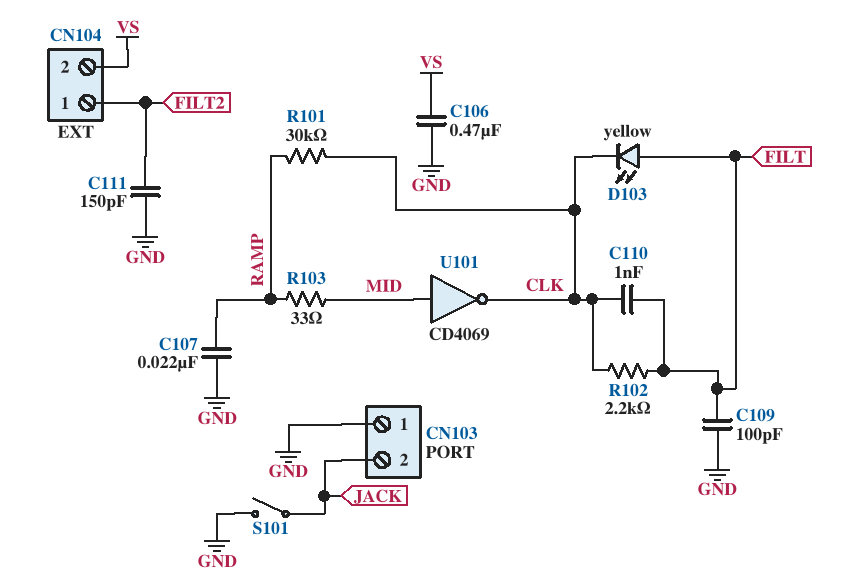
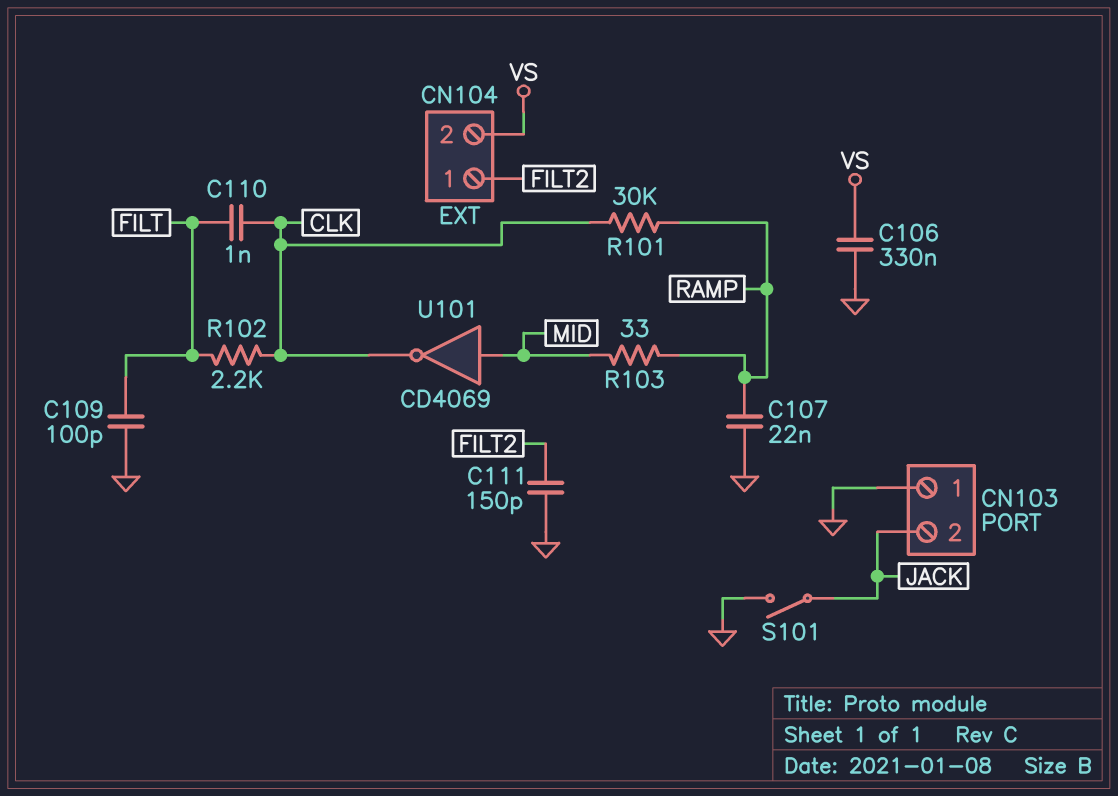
C106: 470nF (GND, VS) -> 330nF (GND, VS)
D103: LED yellow (A FILT, K CLK) -> none

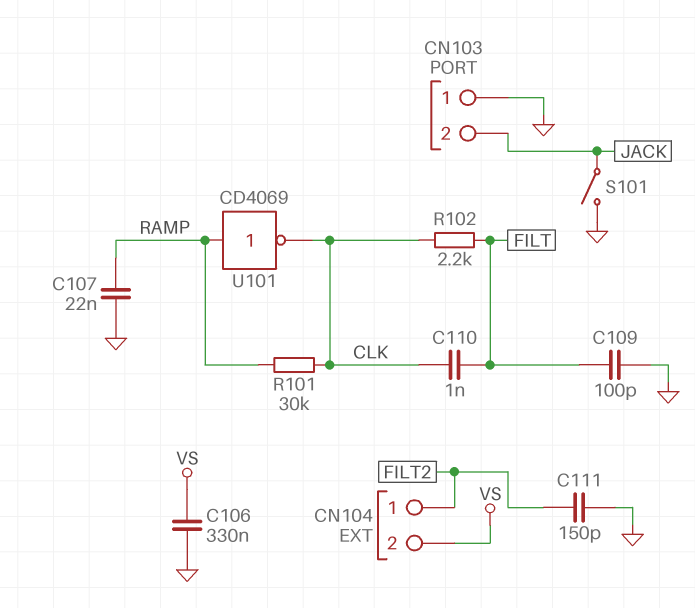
R103: 33 (MID, RAMP) -> none
U101: NOT CD4069 (in MID, out CLK) -> NOT CD4069 (in RAMP, out CLK)

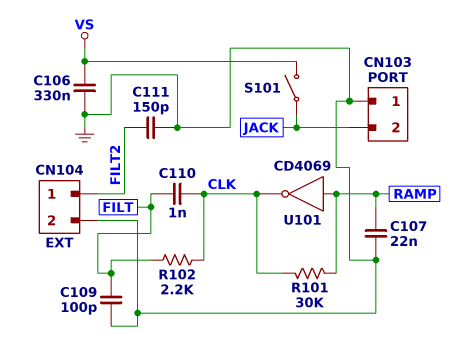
CN104 pin 2: VS -> GND
S101: switch (GND, JACK) -> switch (JACK, VS)

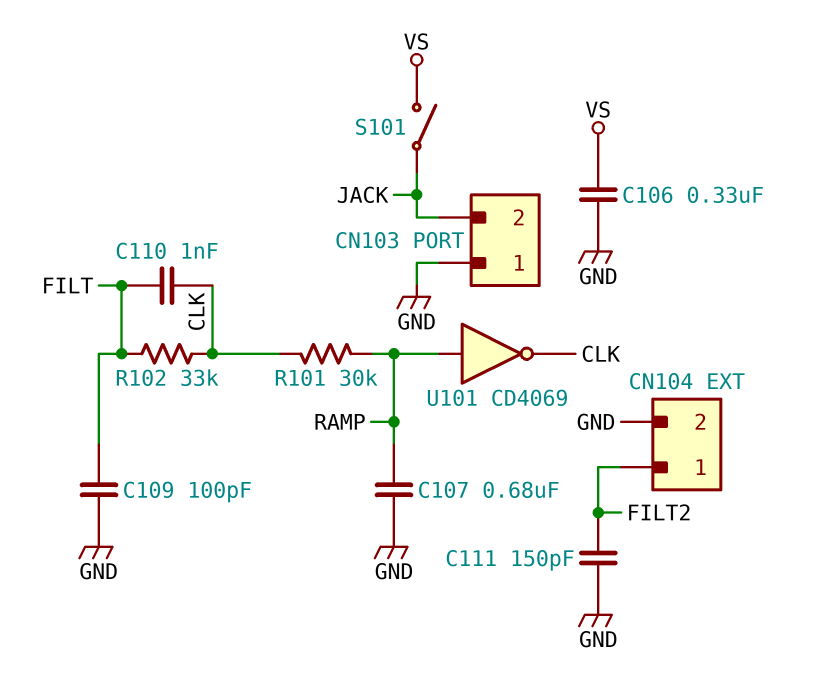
C107: 22nF (GND, RAMP) -> 680nF (GND, RAMP)
R102: 2.2k (CLK, FILT) -> 33k (CLK, FILT)

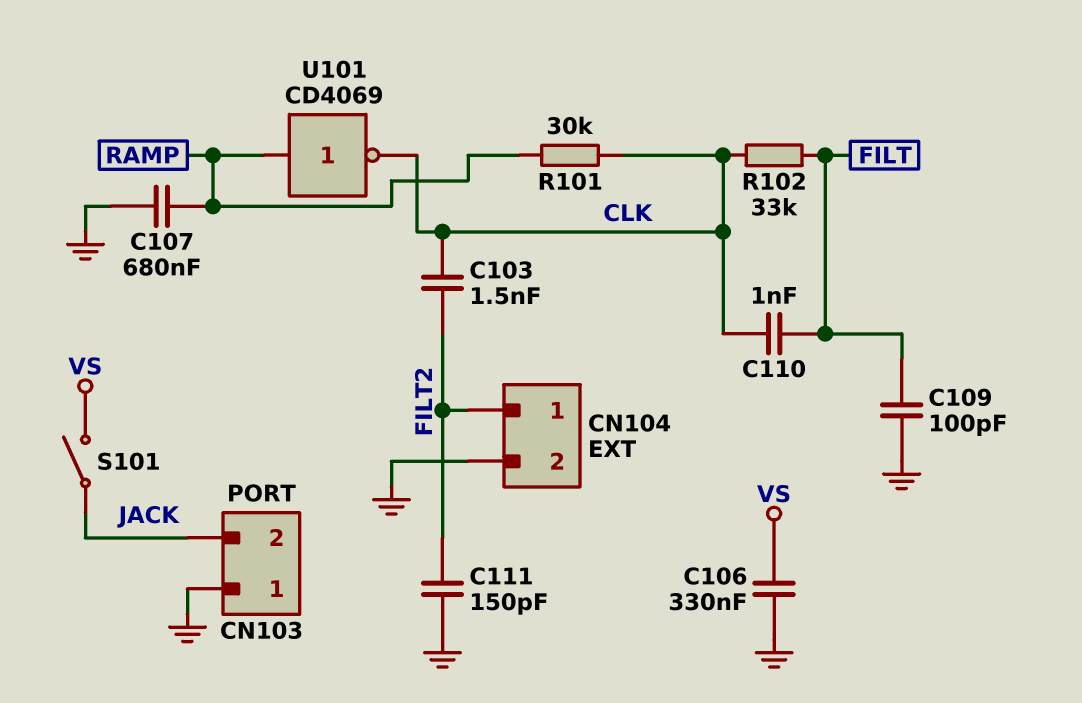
C103: none -> 1.5nF (CLK, FILT2)

